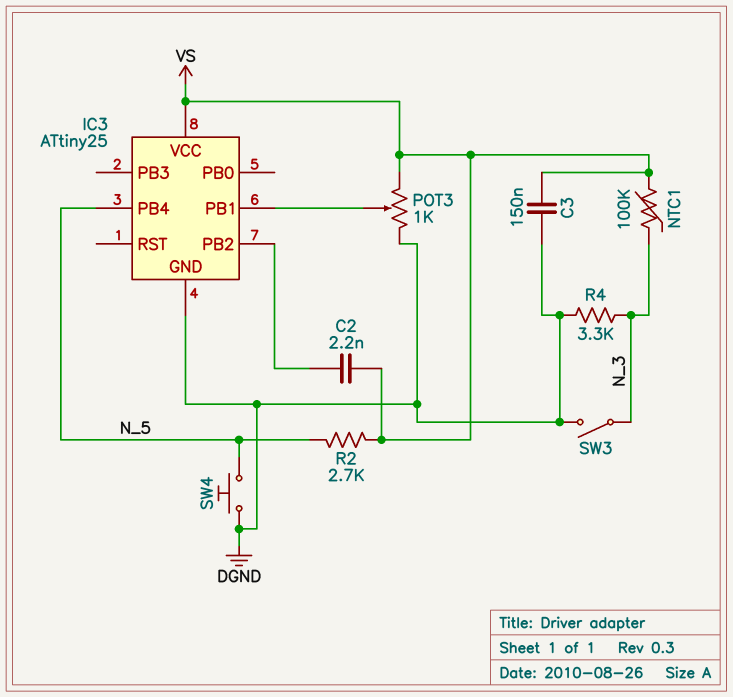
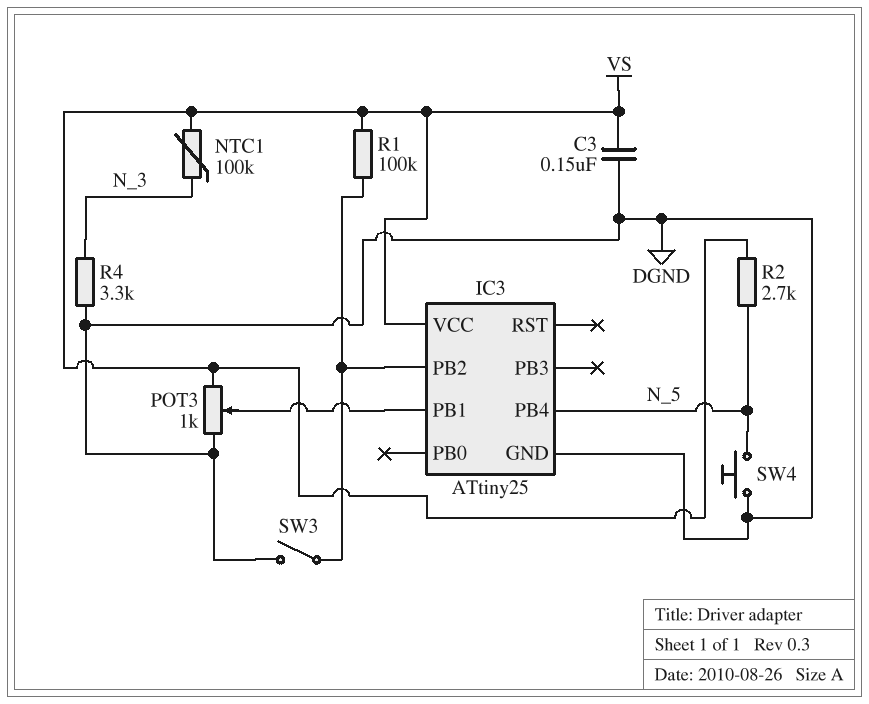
C2: 2.2nF (IC3/PB2, VS) -> none
R1: none -> 100k (IC3/PB2, VS)
SW3: switch (DGND, N_3) -> switch (DGND, IC3/PB2)

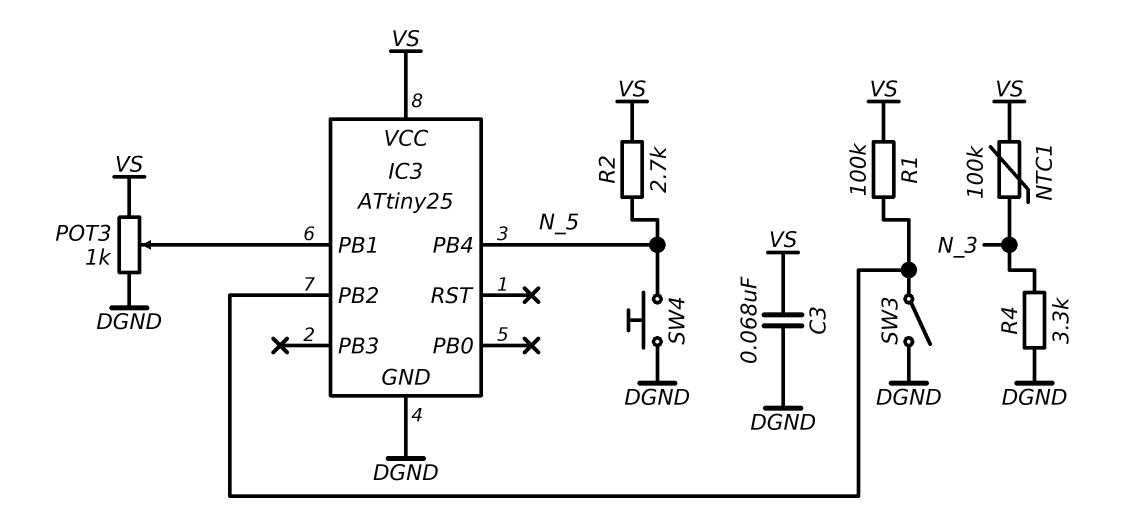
C3: 150nF (DGND, VS) -> 68nF (DGND, VS)

